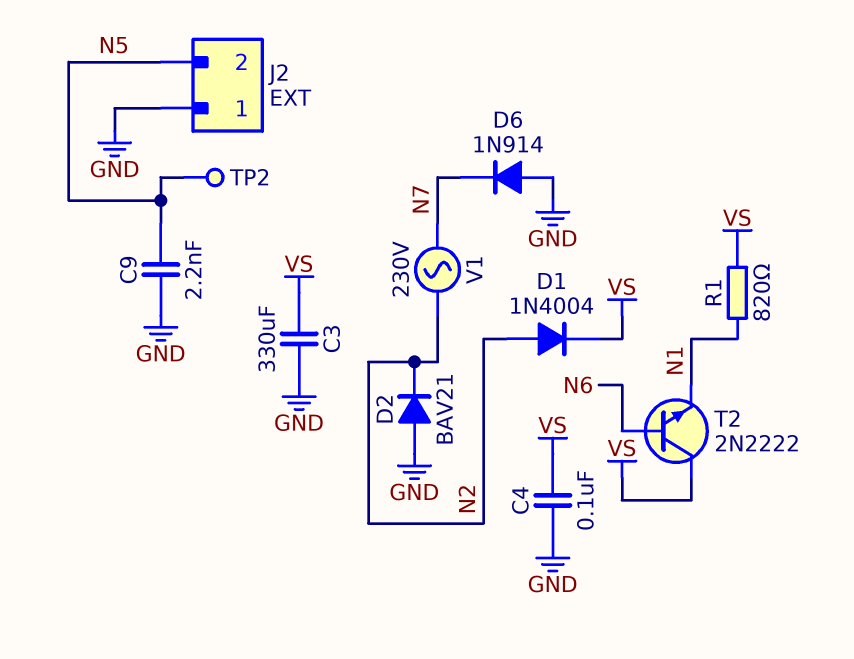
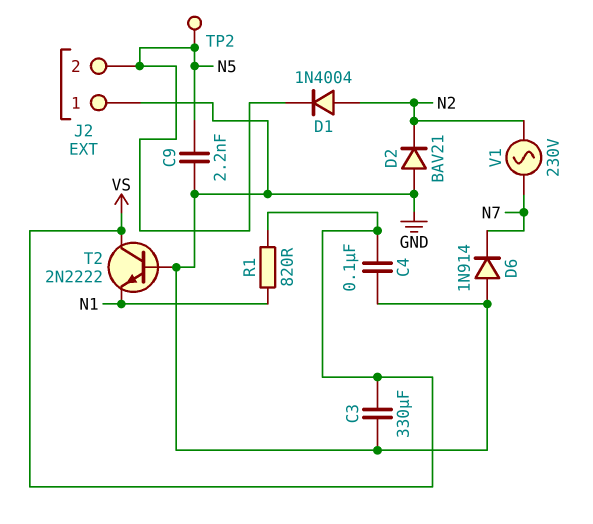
D1: diode 1N4004 (A N2, K VS) -> diode 1N4004 (A N2, K N5)
T2: NPN 2N2222 (B N6, C VS, E N1) -> NPN 2N2222 (B GND, C VS, E N1)

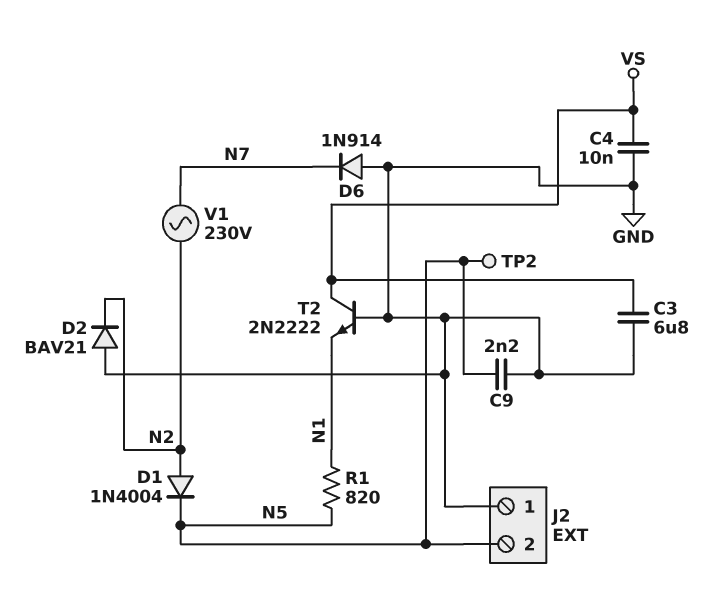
C3: 330uF (GND, VS) -> 6.8uF (GND, VS)
C4: 100nF (GND, VS) -> 10nF (GND, VS)
R1: 820 (N1, VS) -> 820 (N1, N5)

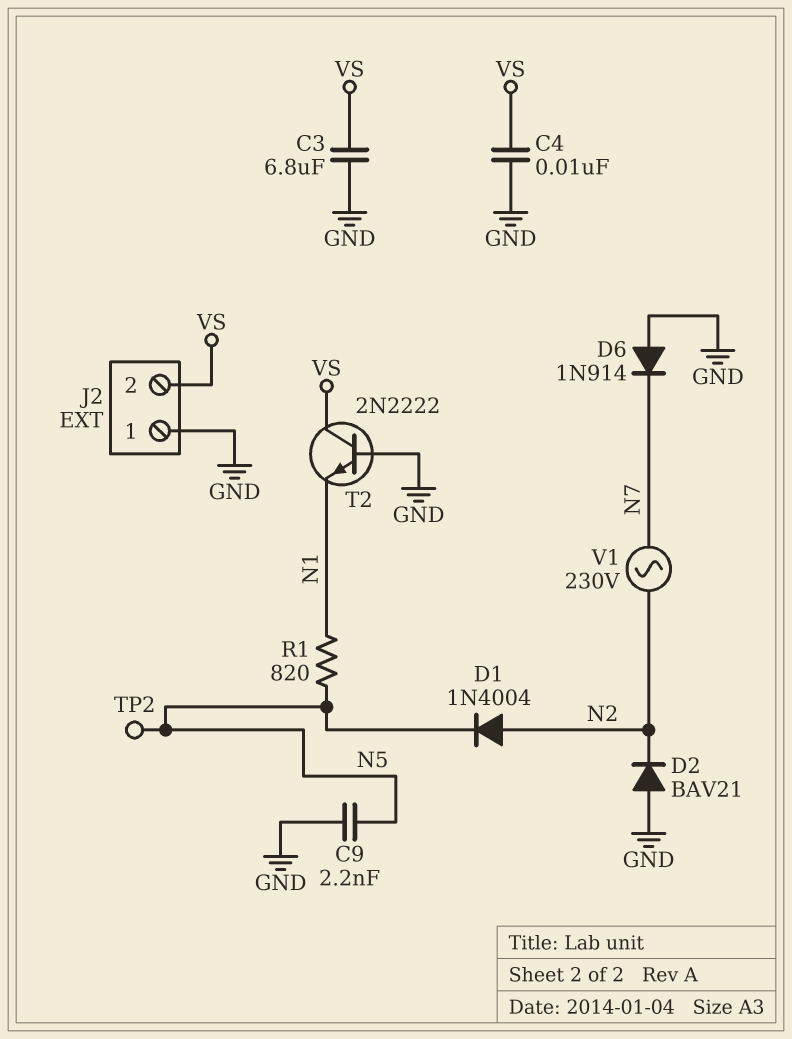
J2 pin 2: N5 -> VS

